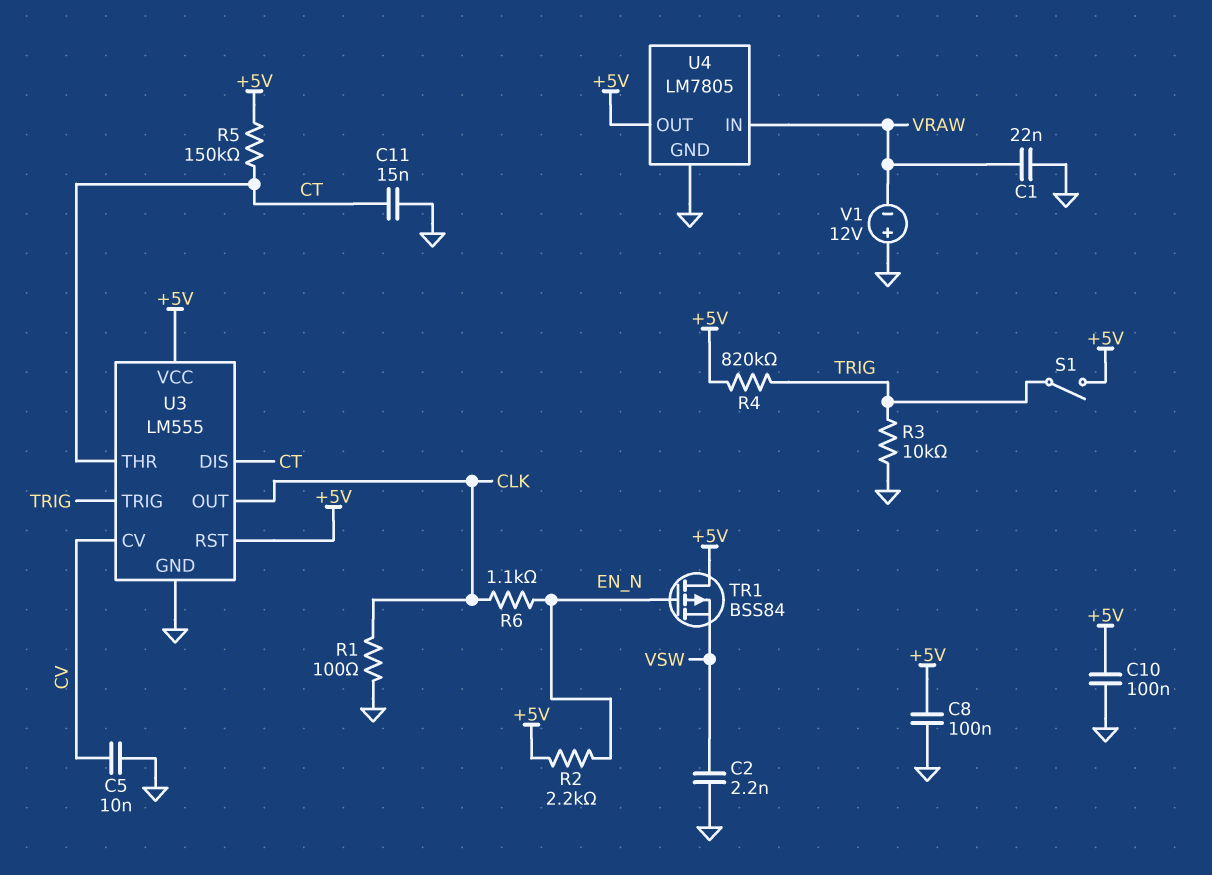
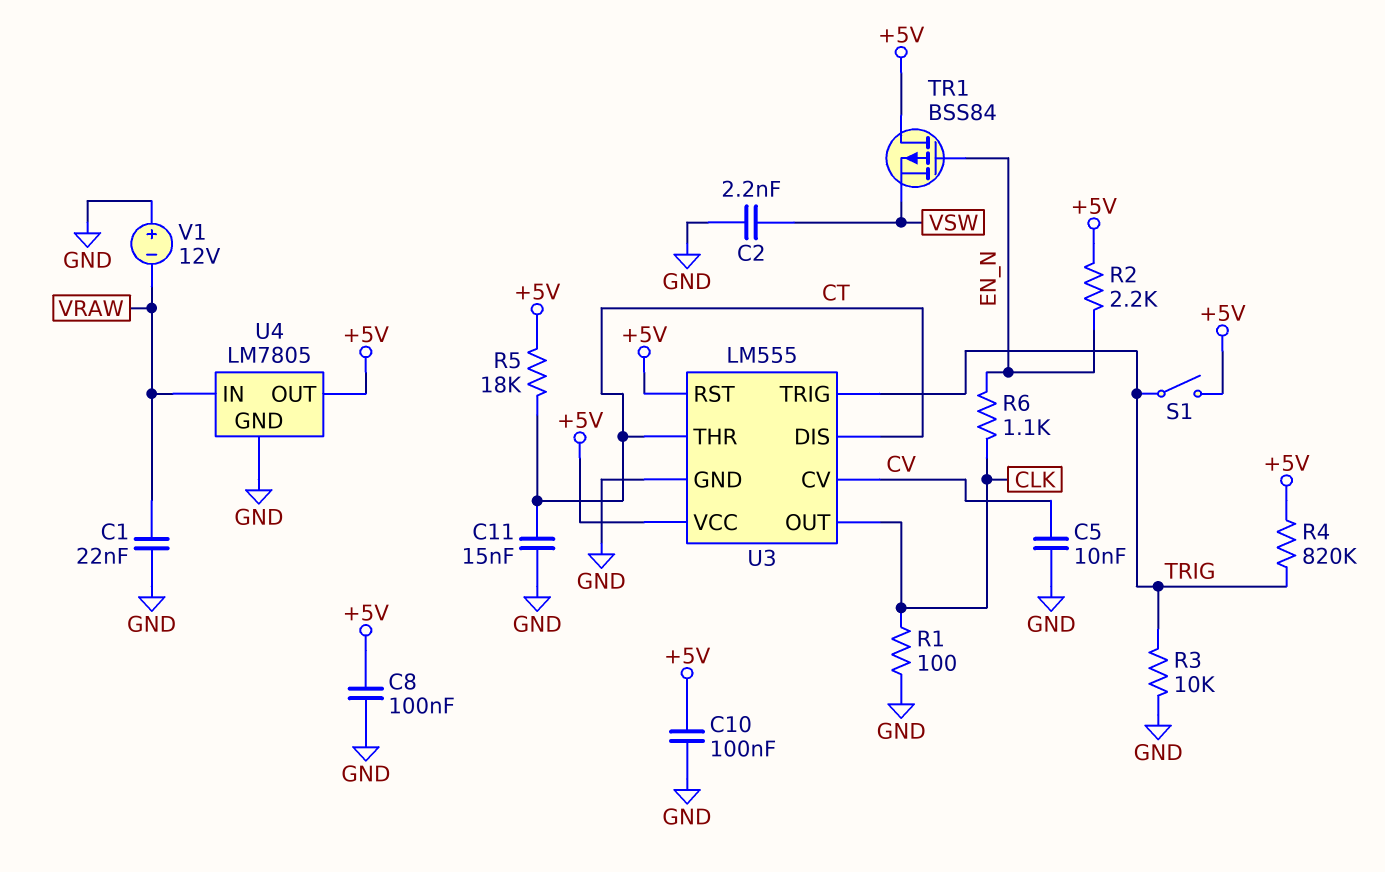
R5: 150k (+5V, CT) -> 18k (+5V, CT)

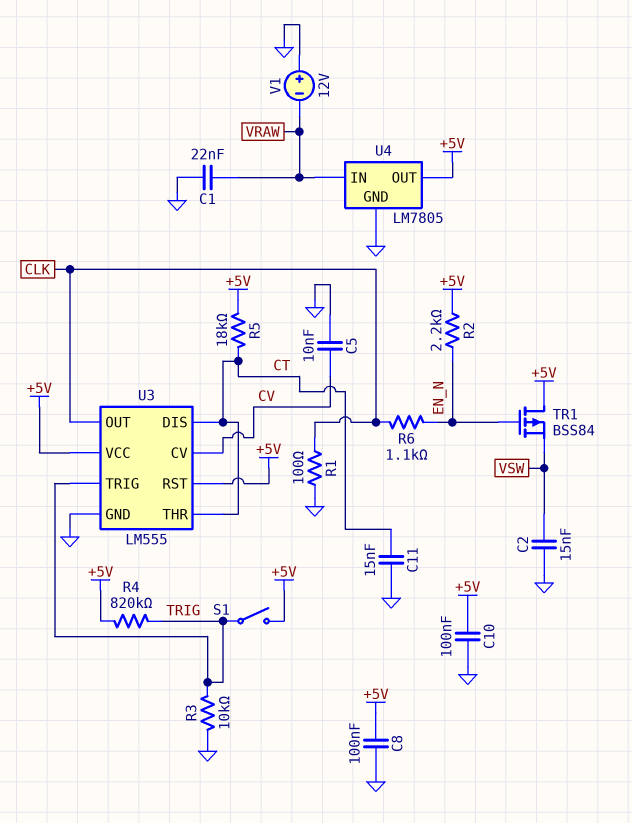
C2: 2.2nF (GND, VSW) -> 15nF (GND, VSW)

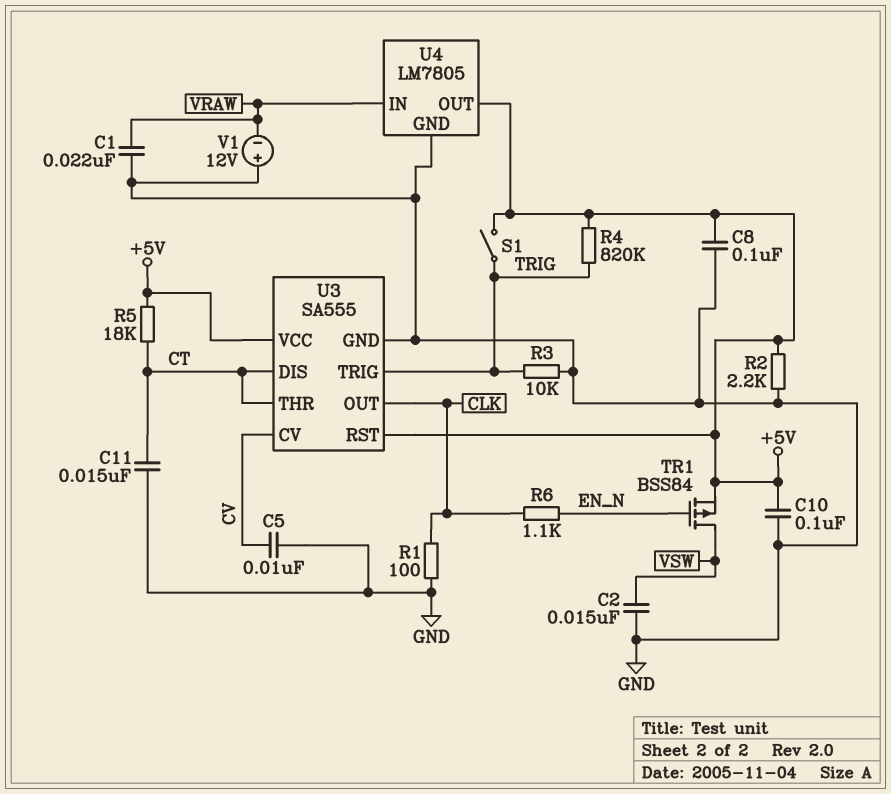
R2: 2.2k (+5V, EN_N) -> 2.2k (+5V, GND)
TR1: PMOS BSS84 (G EN_N, D +5V, S VSW) -> PMOS BSS84 (G EN_N, D VSW, S +5V)
U3: LM555 -> SA555

